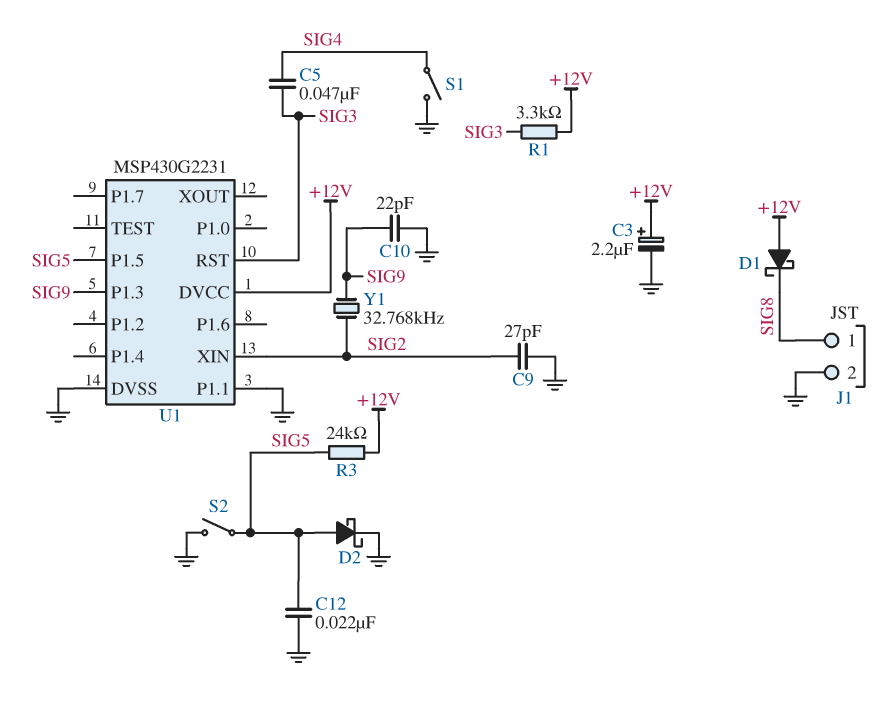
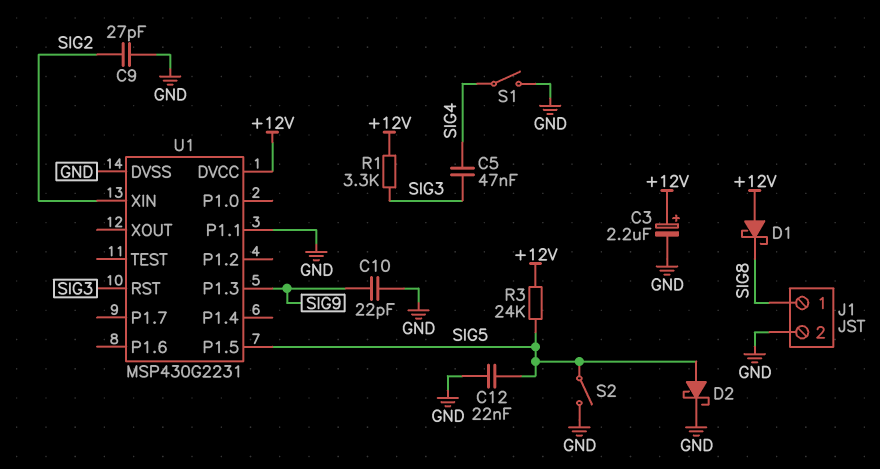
Y1: 32.768kHz (SIG2, SIG9) -> none

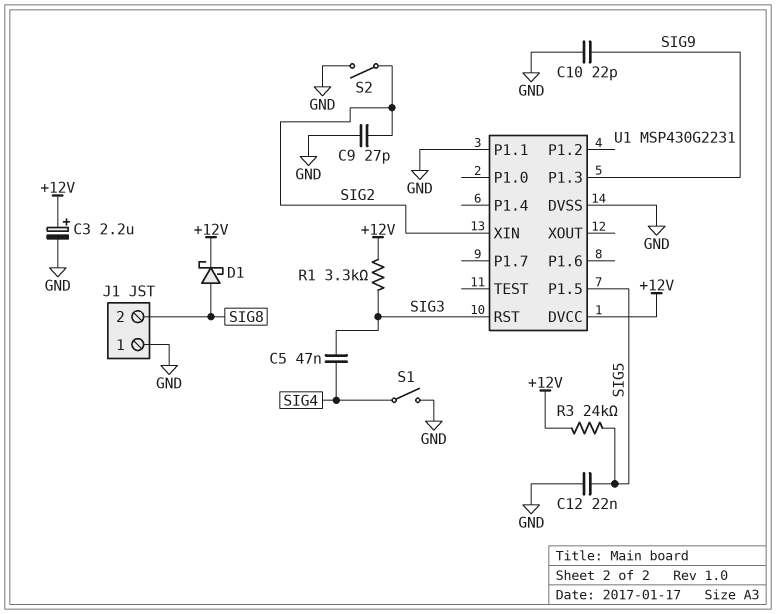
D1: schottky (A +12V, K SIG8) -> schottky (A SIG8, K +12V)
D2: schottky (A SIG5, K GND) -> none
J1 pin 1: SIG8 -> GND
J1 pin 2: GND -> SIG8
S2: switch (GND, SIG5) -> switch (GND, SIG2)

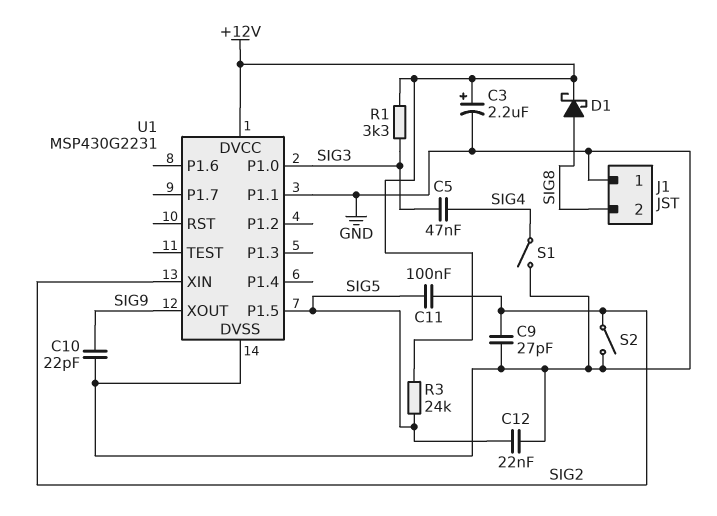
C11: none -> 100nF (SIG2, SIG5)
U1 pin P1.0: none -> SIG3
U1 pin P1.3: SIG9 -> none
U1 pin RST: SIG3 -> none
U1 pin XOUT: none -> SIG9

